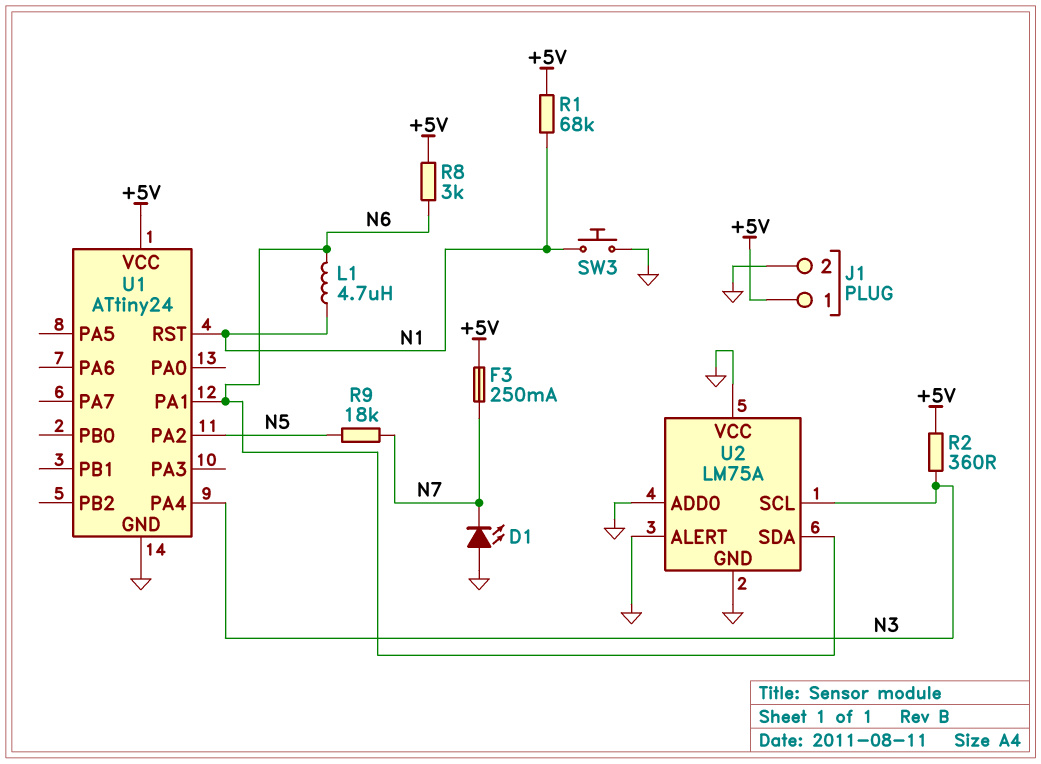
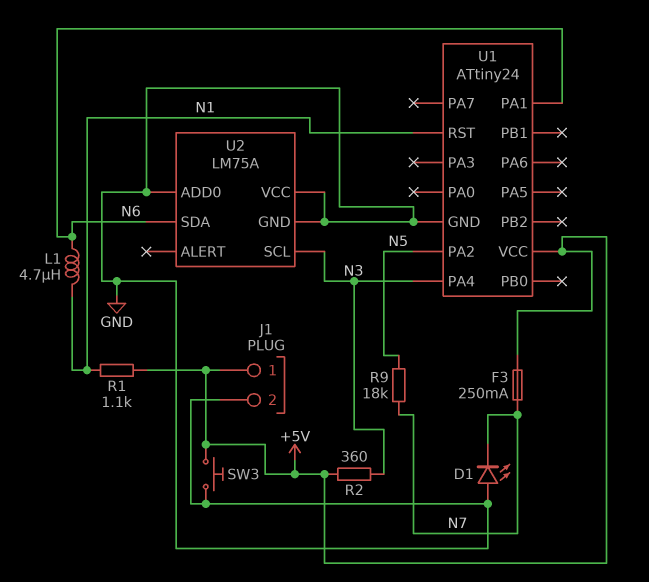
R1: 68k (+5V, N1) -> 1.1k (+5V, N1)
R8: 3k (+5V, N6) -> none
SW3: button (GND, N1) -> button (+5V, GND)
U2 pin ALERT: GND -> none

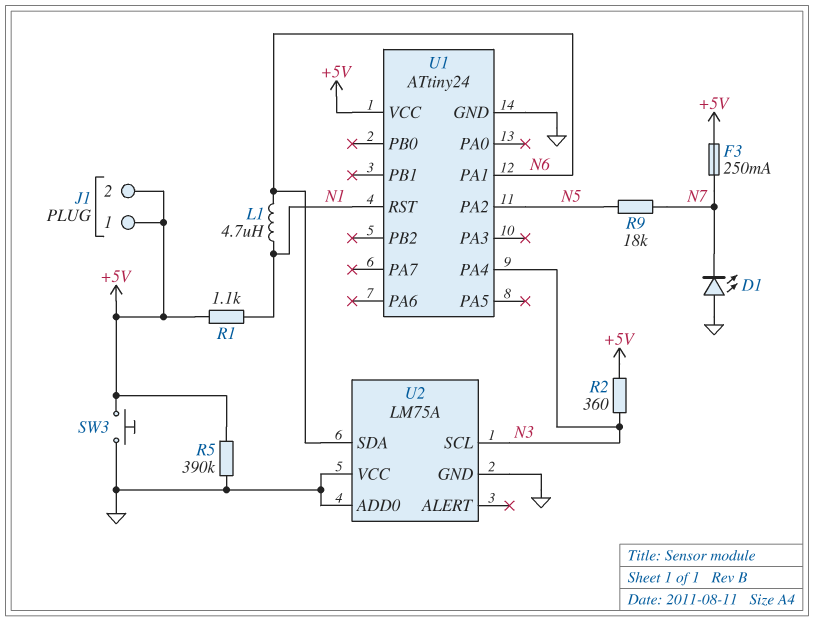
J1 pin 2: GND -> +5V
R5: none -> 390k (+5V, GND)

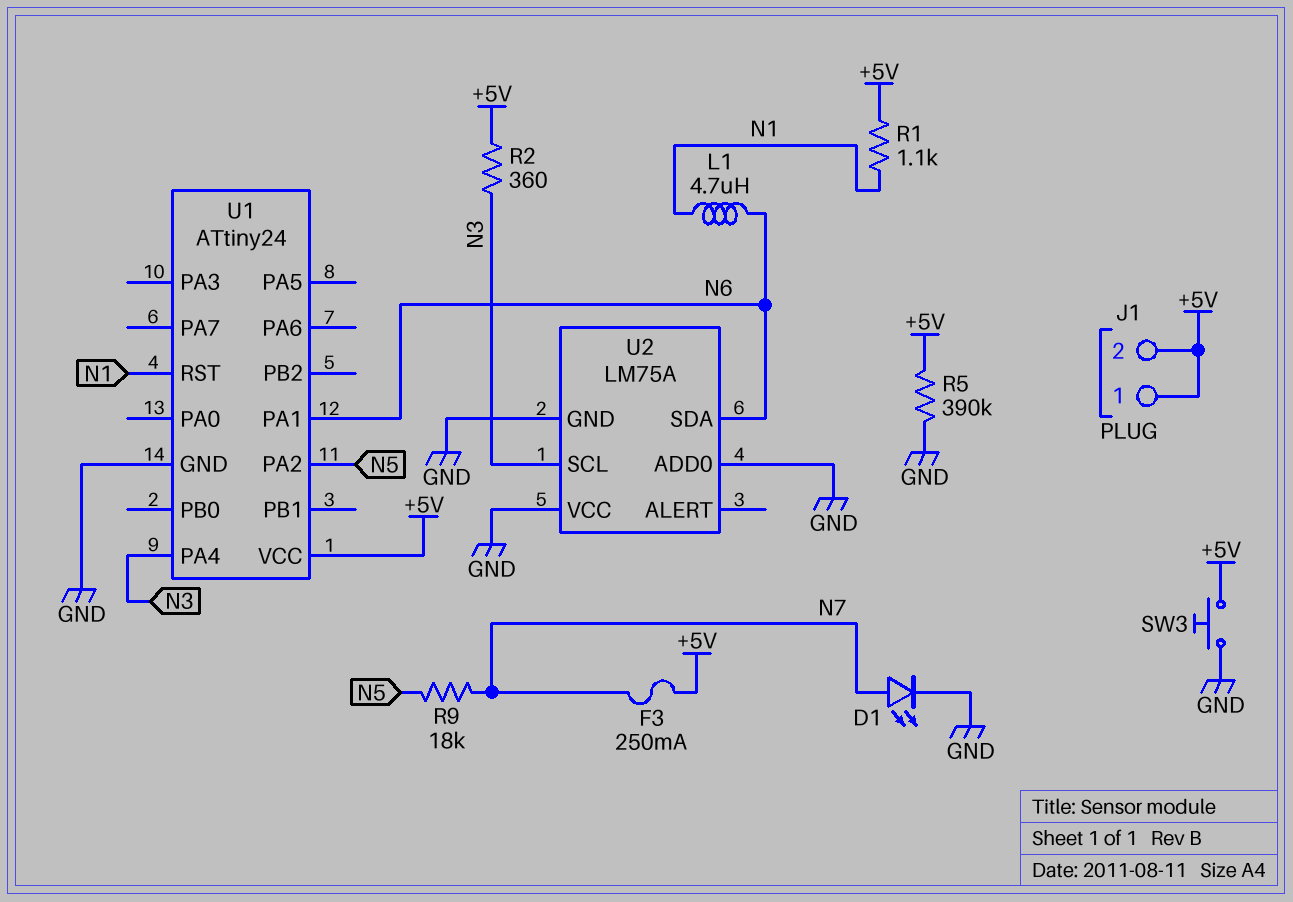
D1: LED (A GND, K N7) -> LED (A N7, K GND)

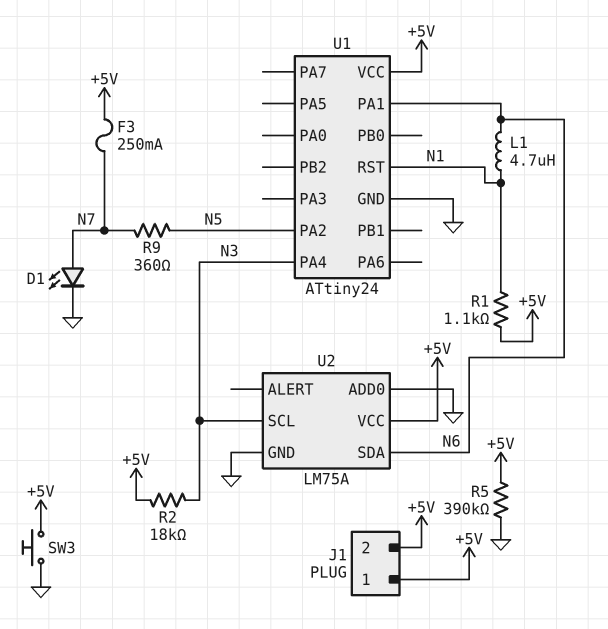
R2: 360 (+5V, N3) -> 18k (+5V, N3)
R9: 18k (N5, N7) -> 360 (N5, N7)
U2 pin VCC: GND -> +5V

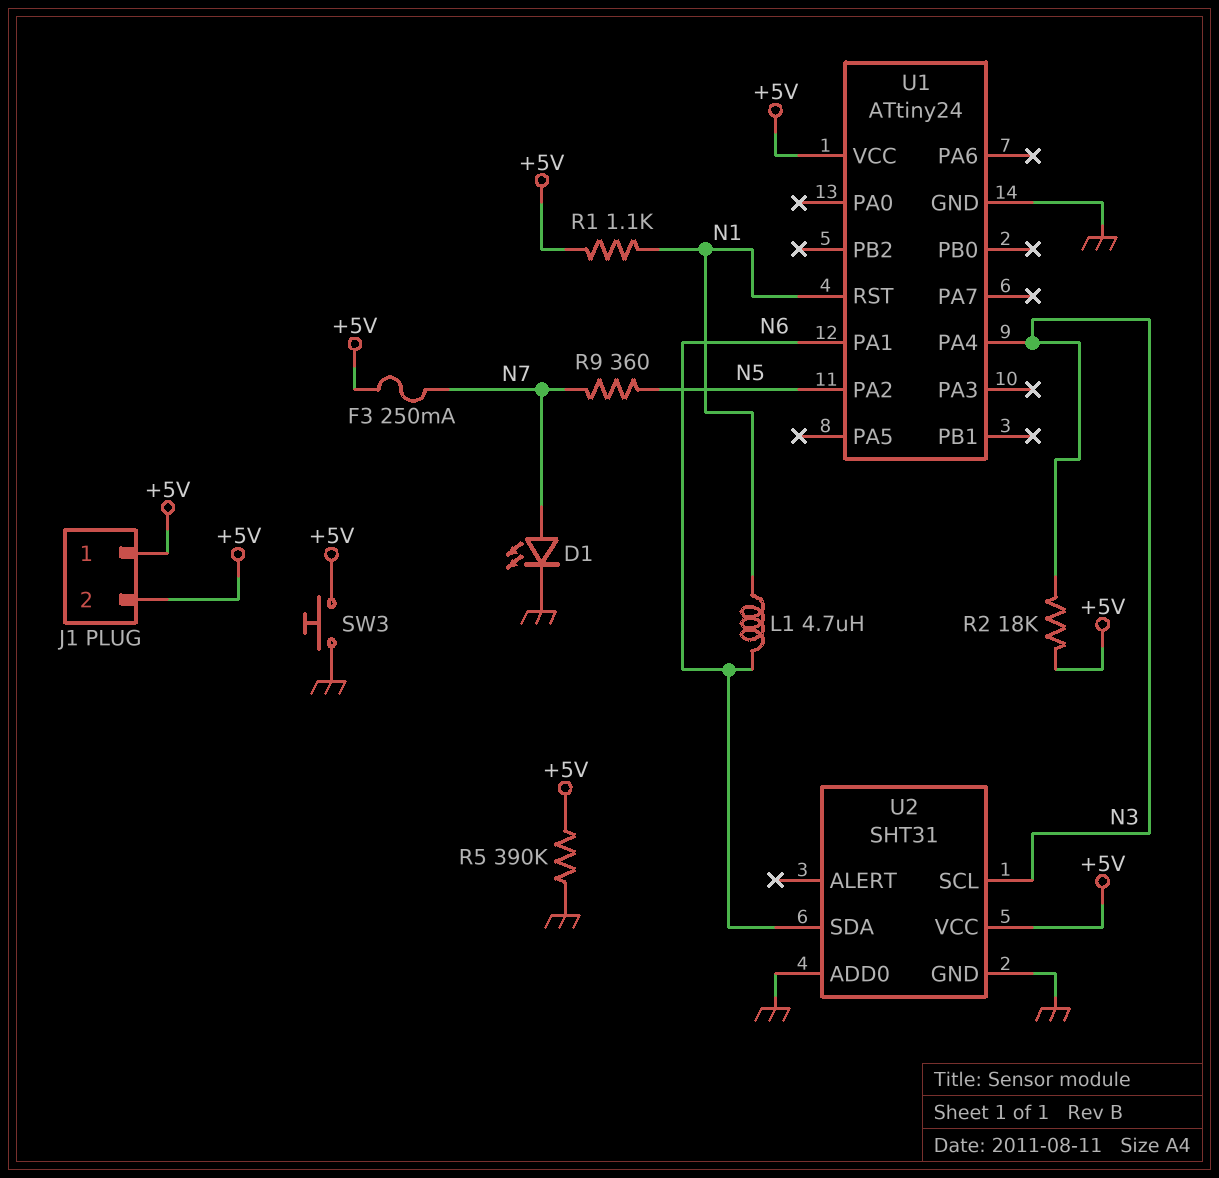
U2: LM75A -> SHT31

